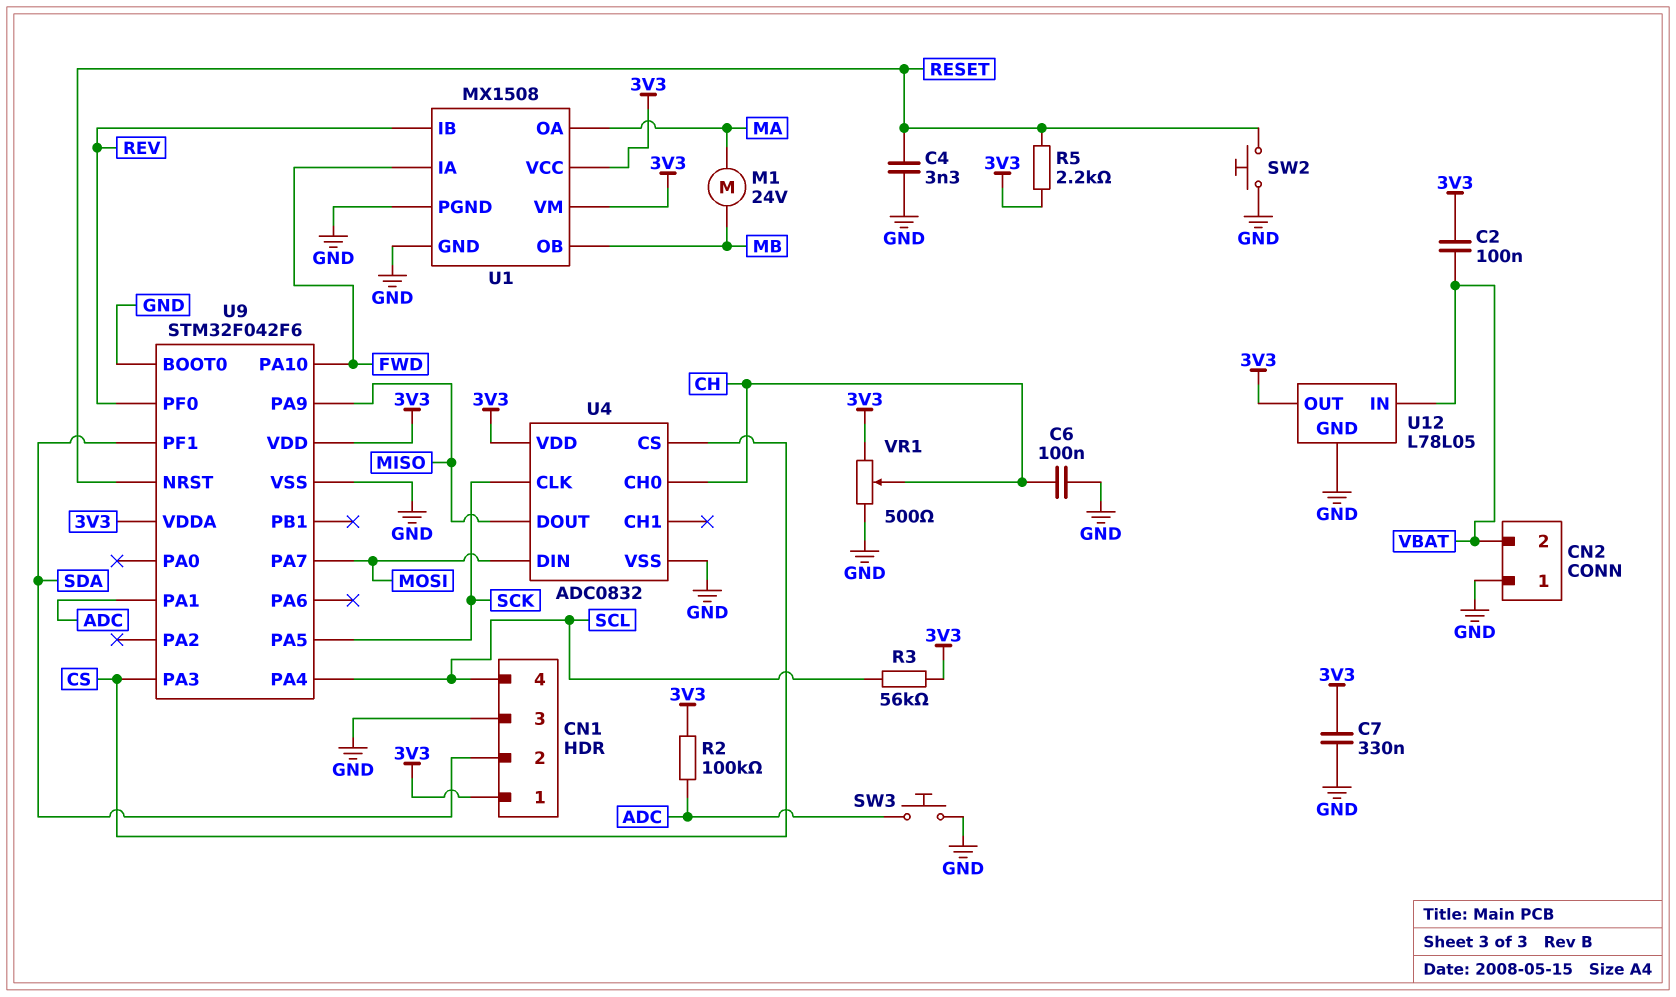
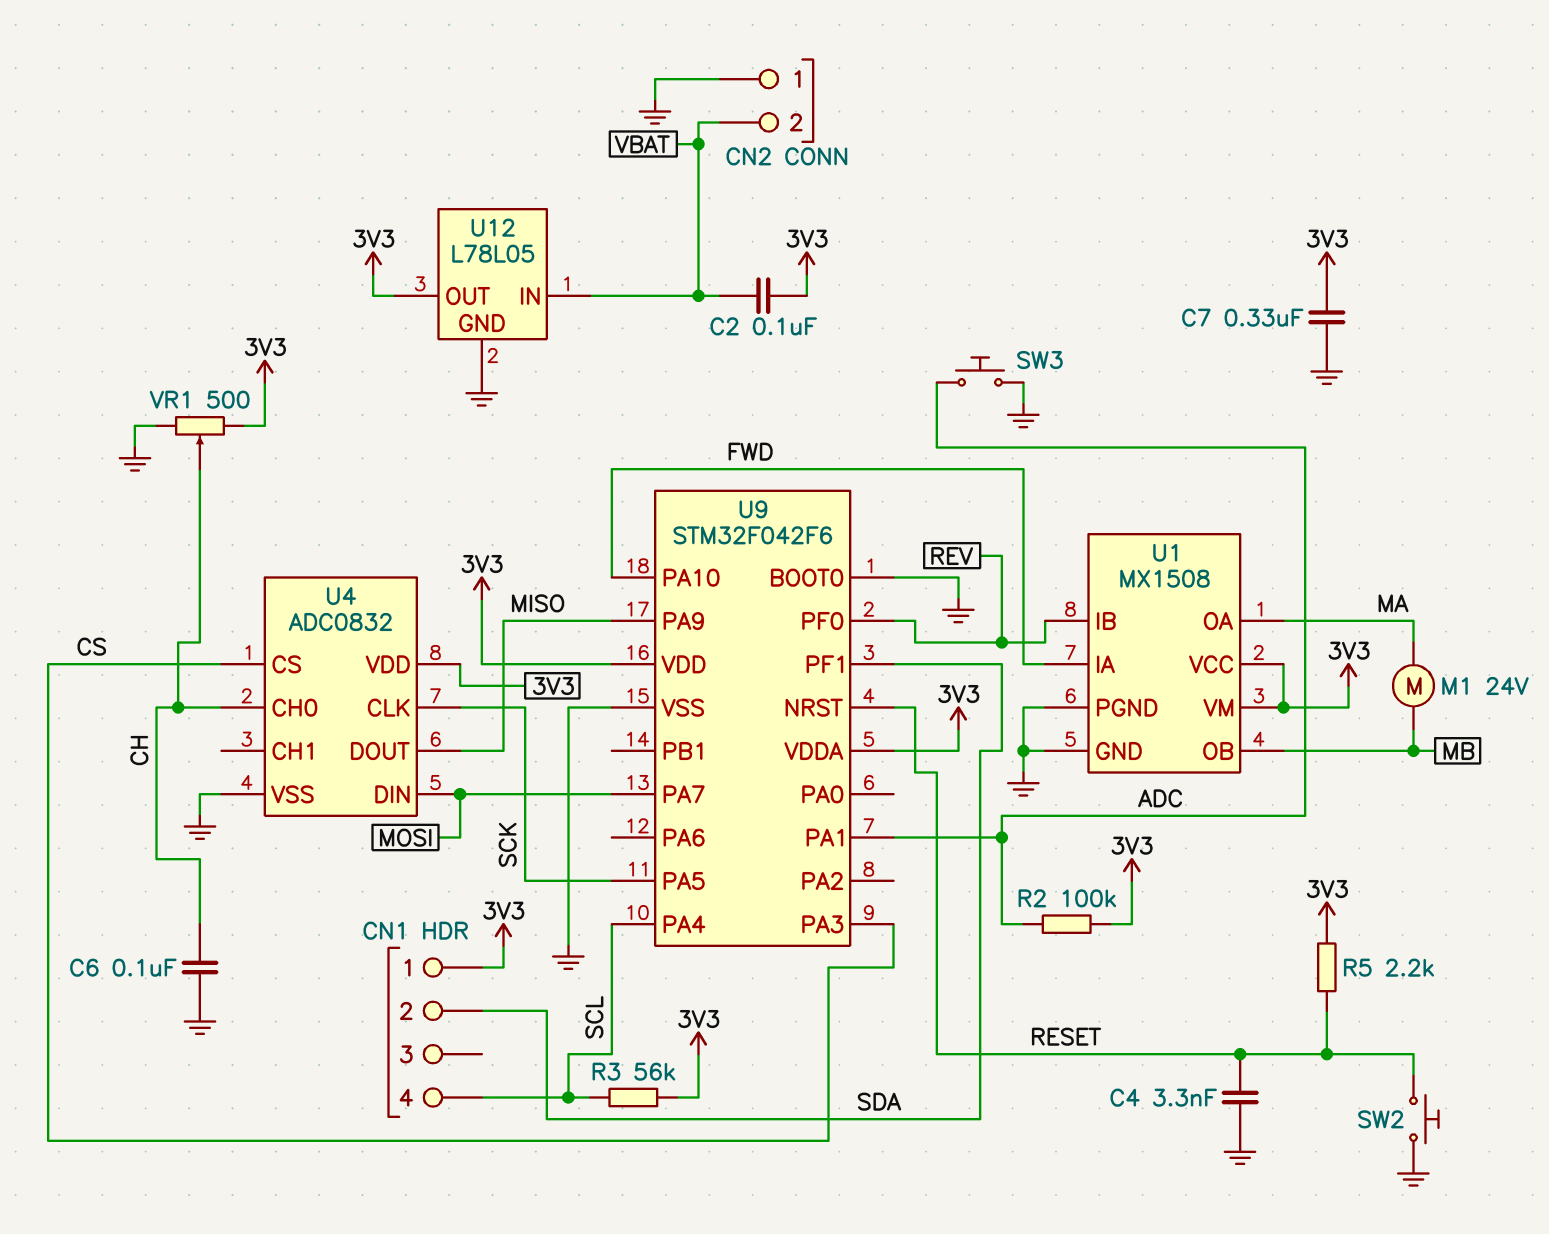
CN1 pin 3: GND -> none

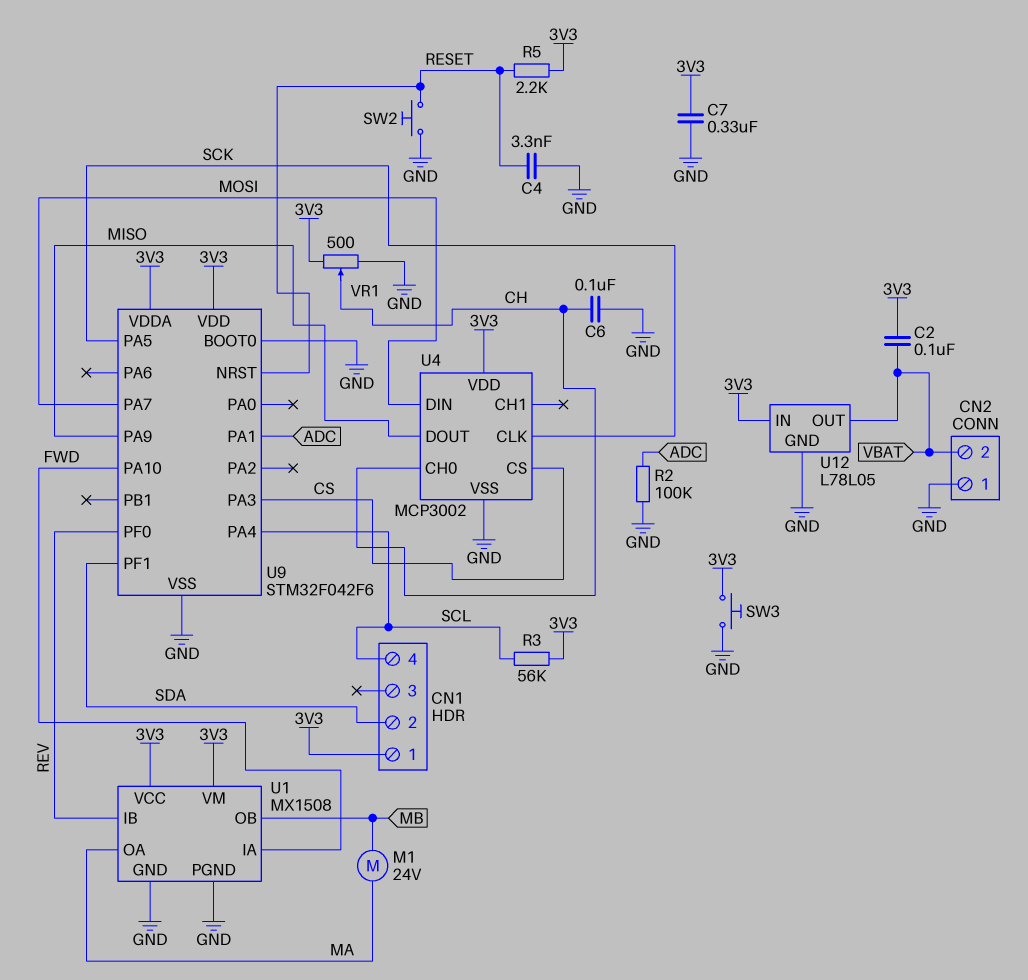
R2: 100k (3V3, ADC) -> 100k (ADC, GND)
SW3: button (ADC, GND) -> button (3V3, GND)
U4: ADC0832 -> MCP3002
U12 pin IN: VBAT -> 3V3
U12 pin OUT: 3V3 -> VBAT

